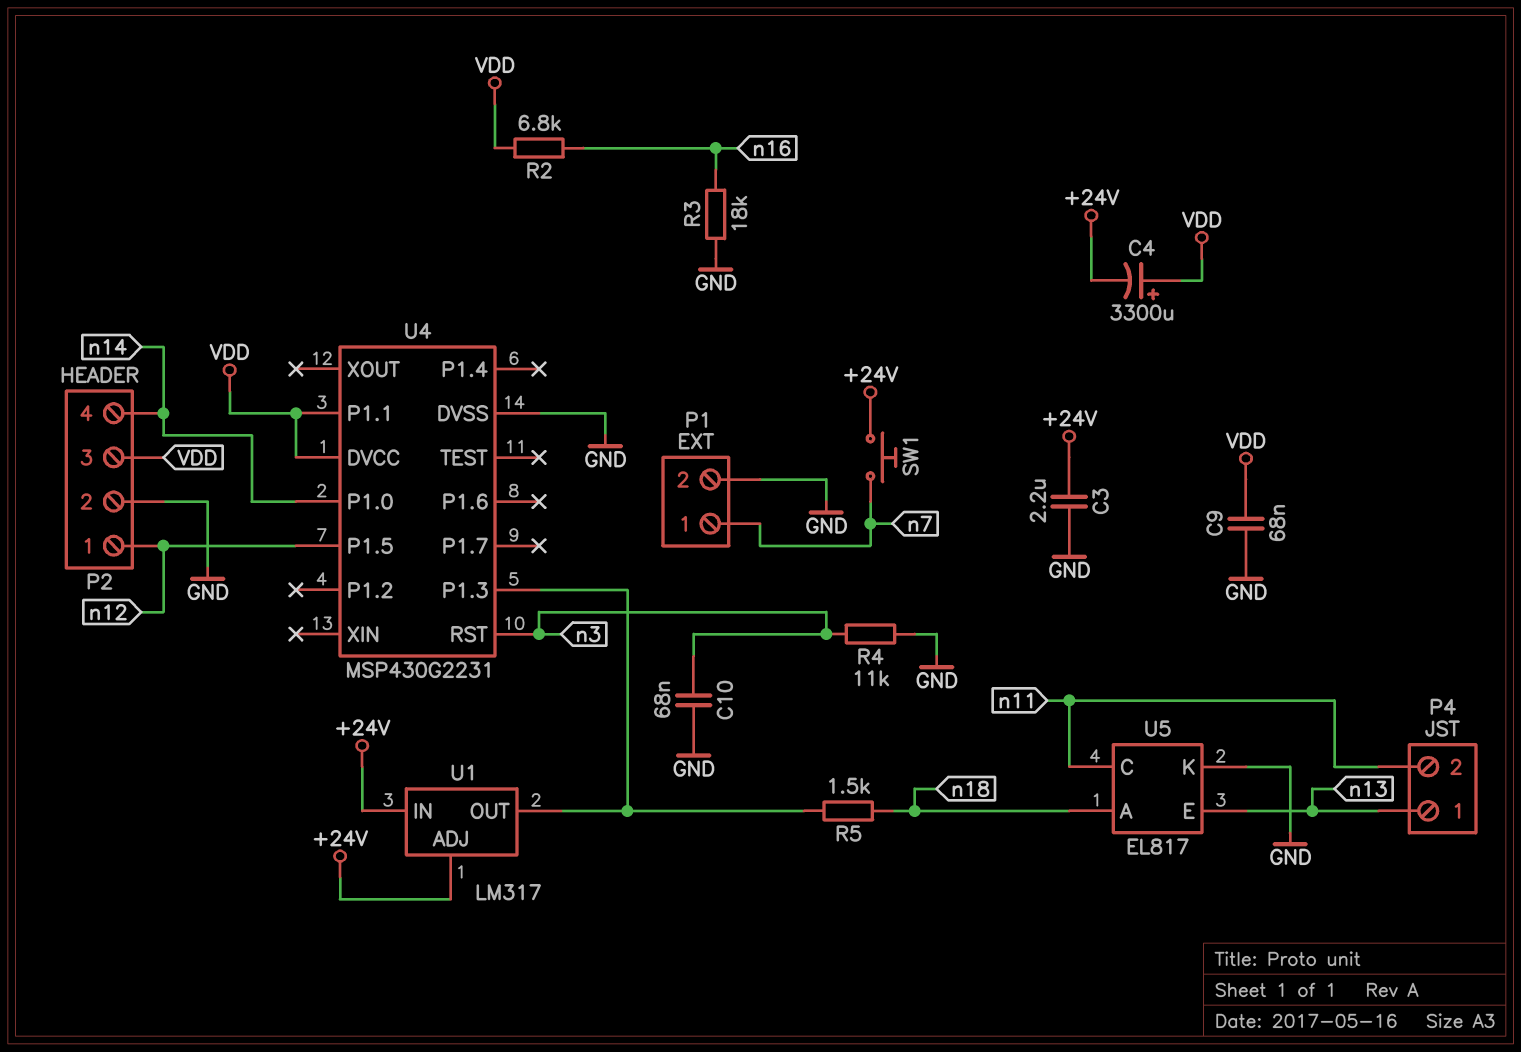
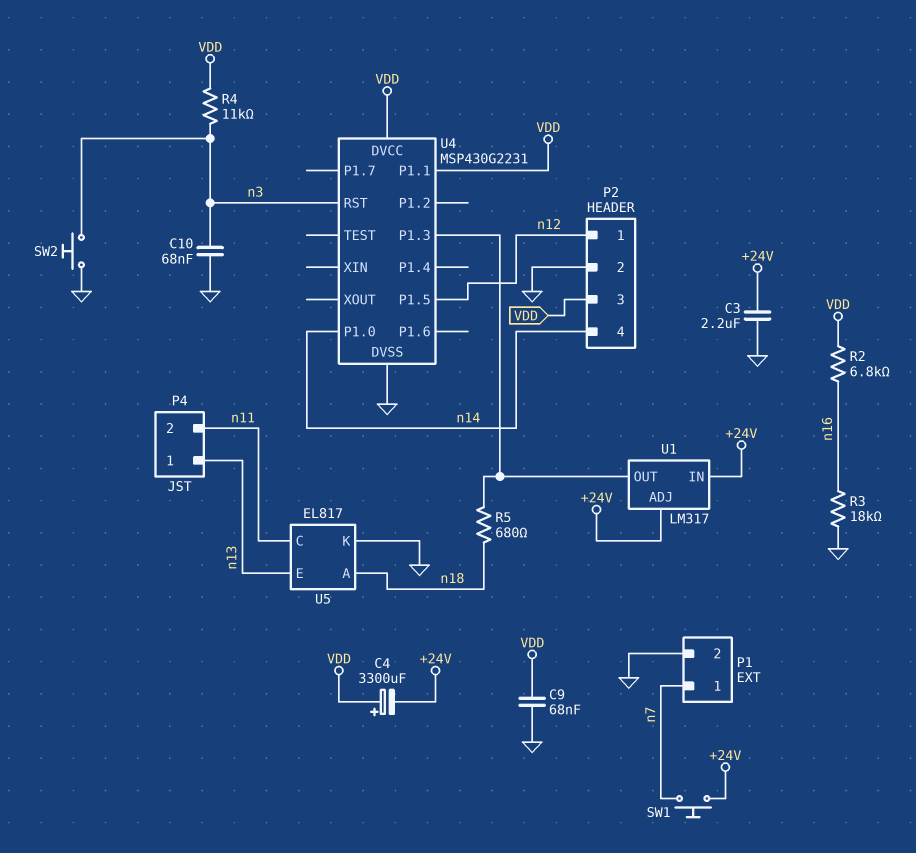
R4: 11k (GND, n3) -> 11k (VDD, n3)
R5: 1.5k (U1/OUT, n18) -> 680 (U1/OUT, n18)
SW2: none -> button (GND, n3)

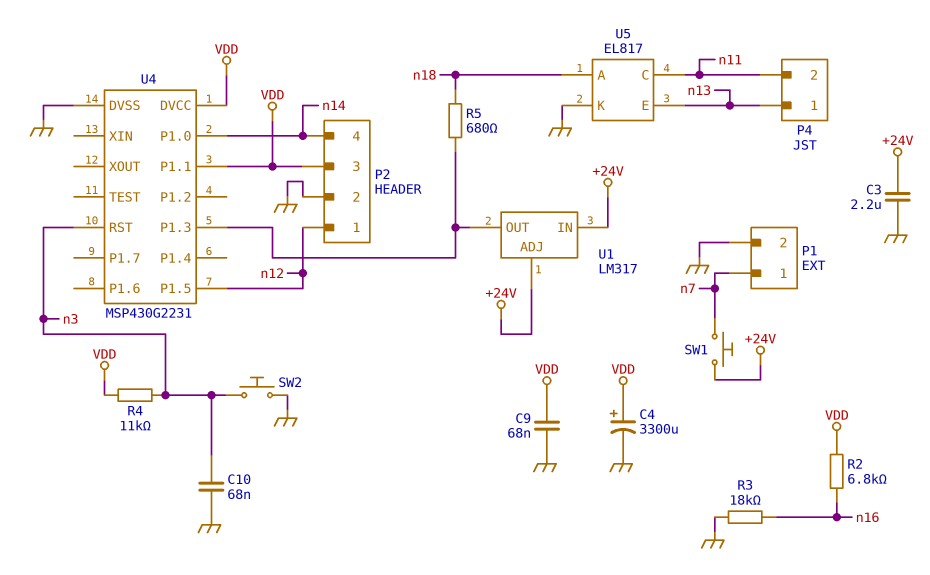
C4: 3300uF (plus VDD, minus +24V) -> 3300uF (plus VDD, minus GND)

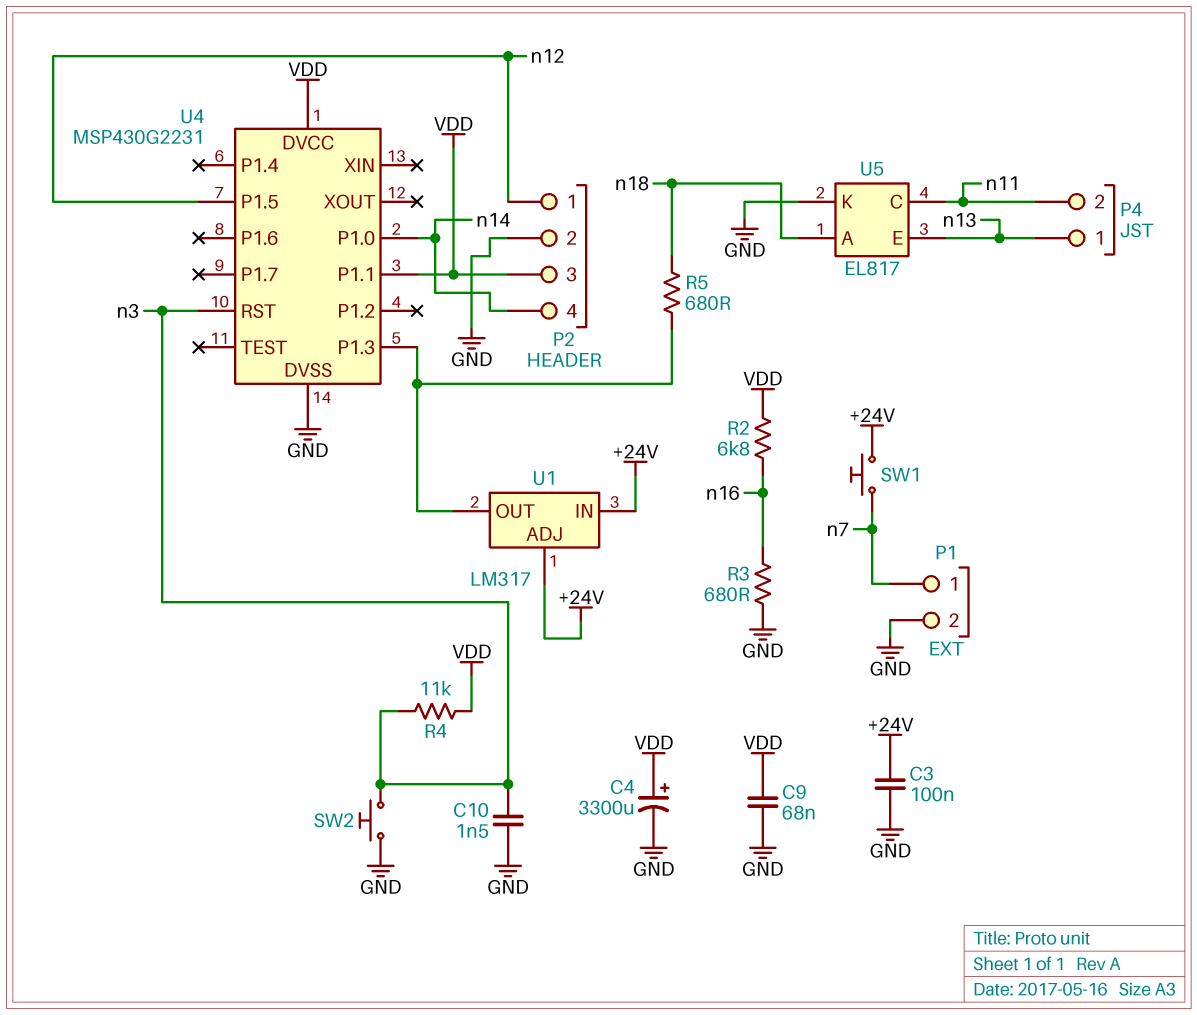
C3: 2.2uF (+24V, GND) -> 100nF (+24V, GND)
C10: 68nF (GND, n3) -> 1.5nF (GND, n3)
R3: 18k (GND, n16) -> 680 (GND, n16)

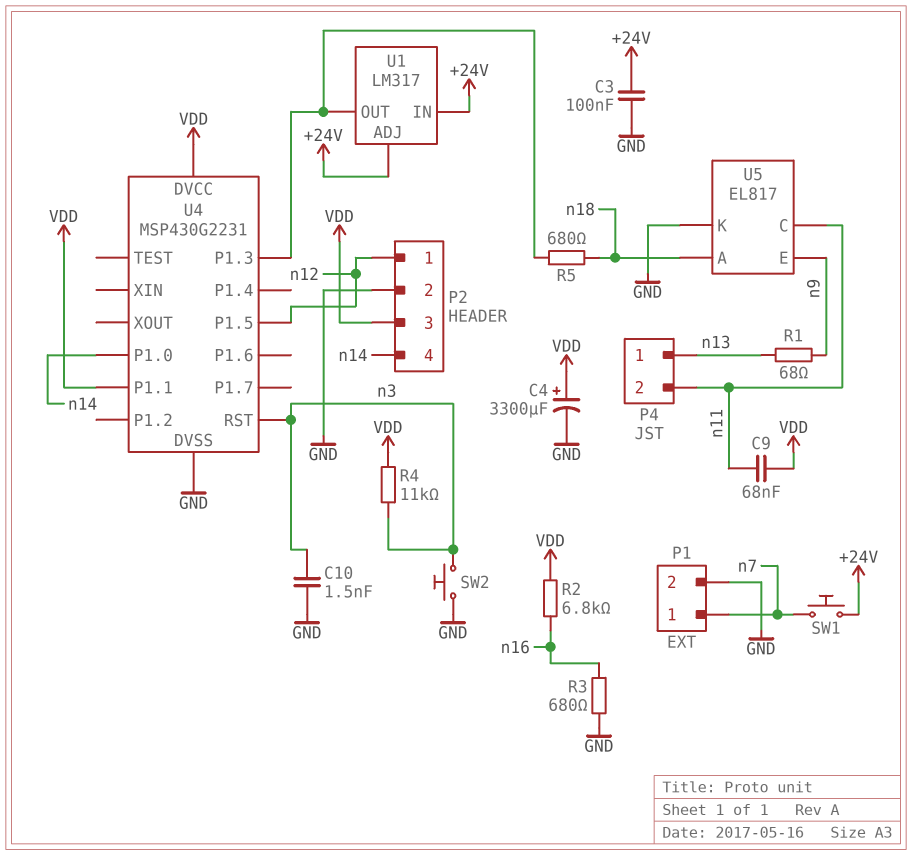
C9: 68nF (GND, VDD) -> 68nF (VDD, n11)
R1: none -> 68 (n9, n13)
U5 pin E: n13 -> n9

